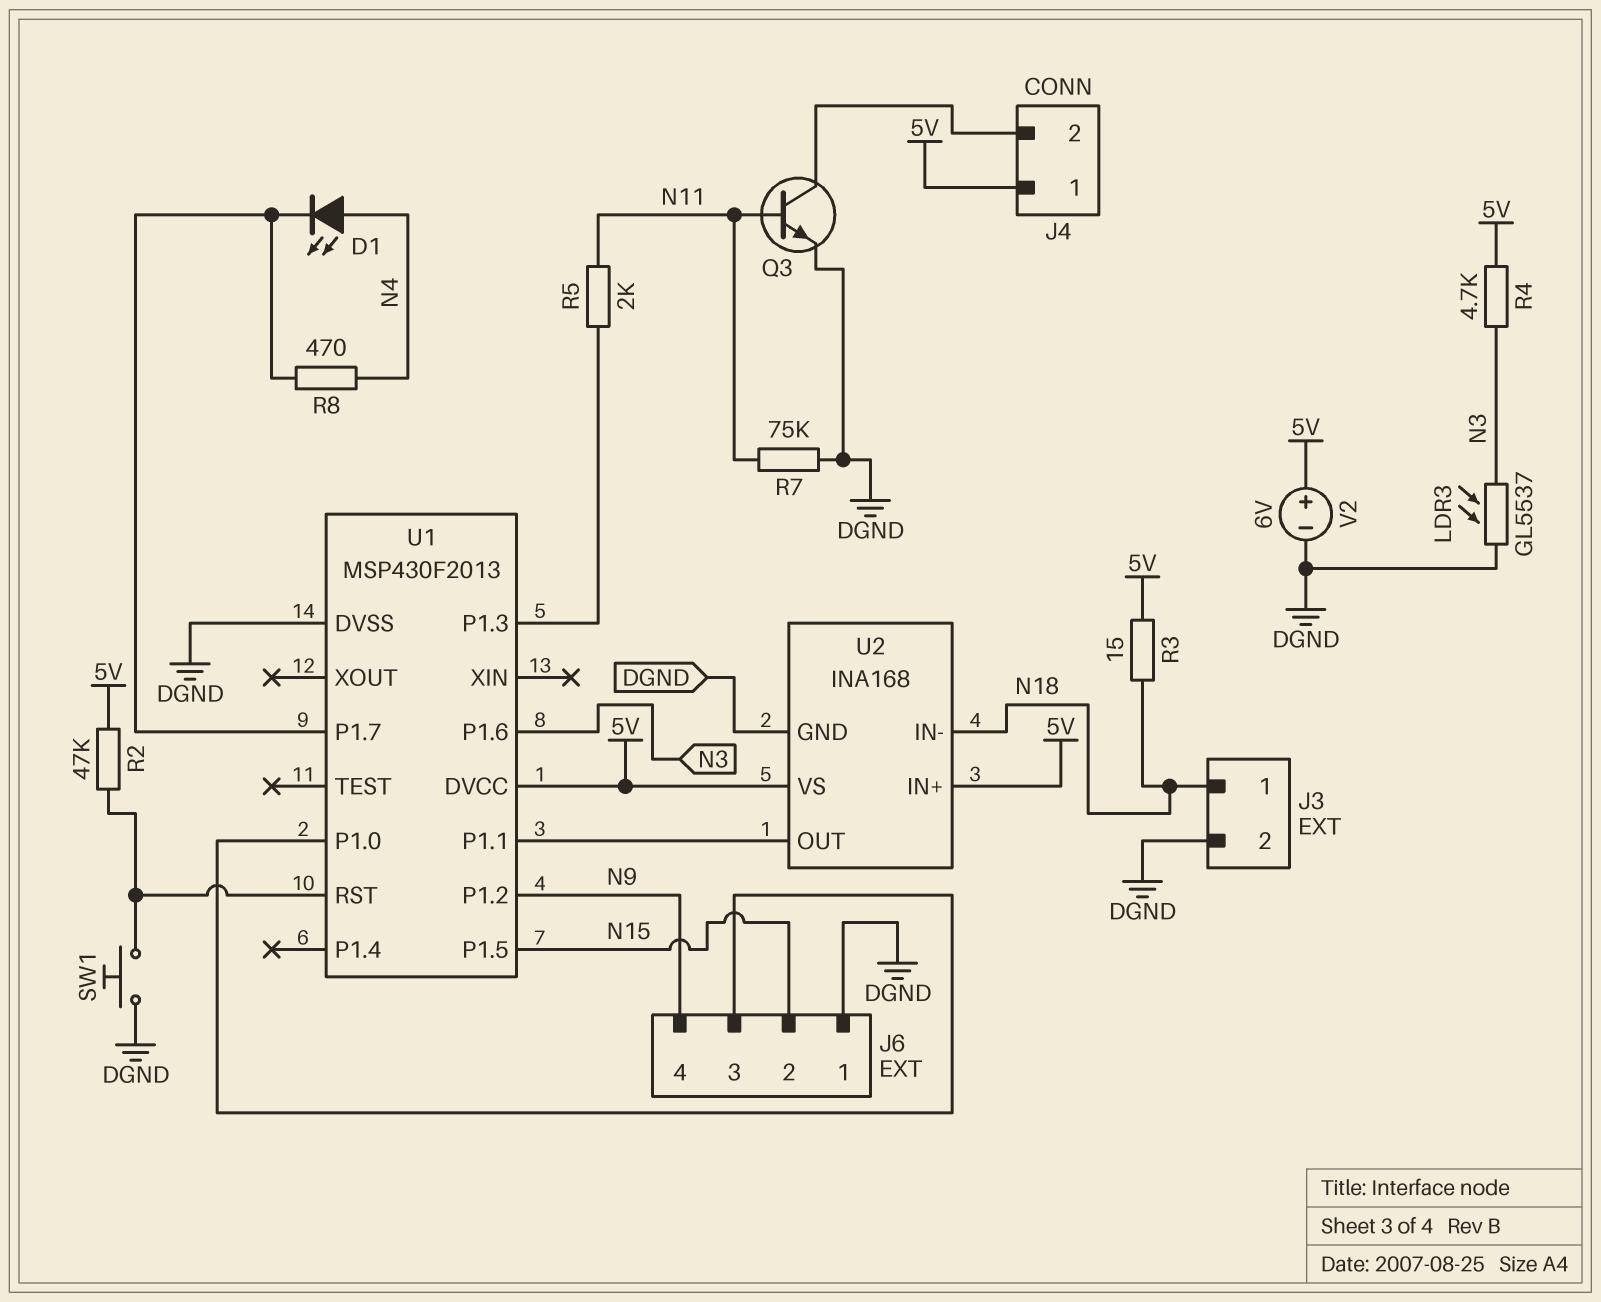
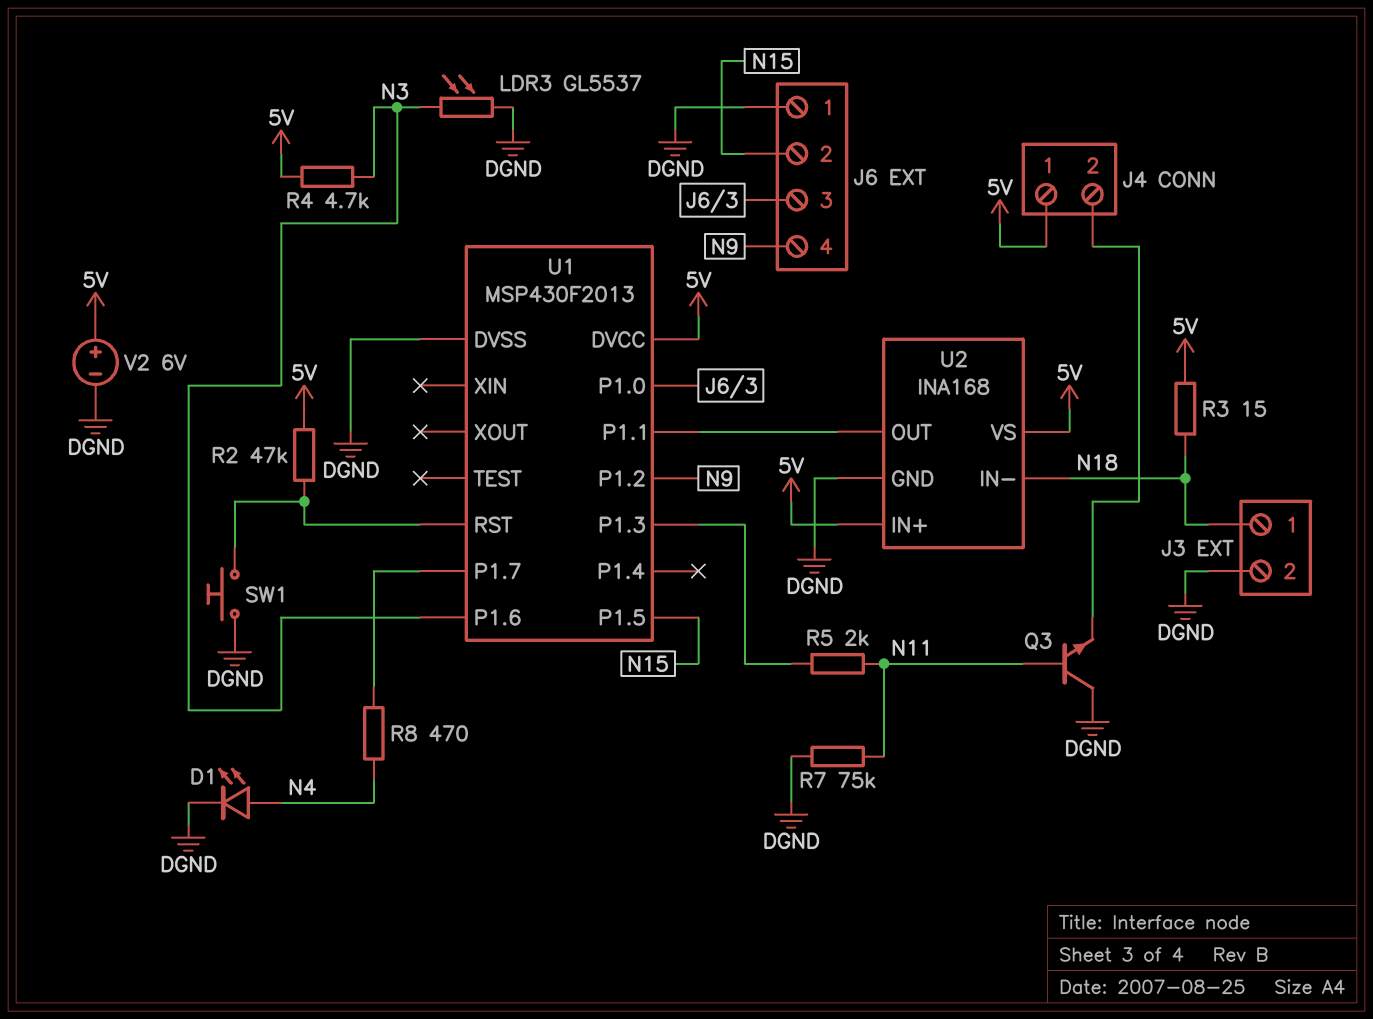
D1: LED (A N4, K U1/P1.7) -> LED (A N4, K DGND)
Q3: NPN (B N11, C J4/2, E DGND) -> NPN (B N11, C DGND, E J4/2)

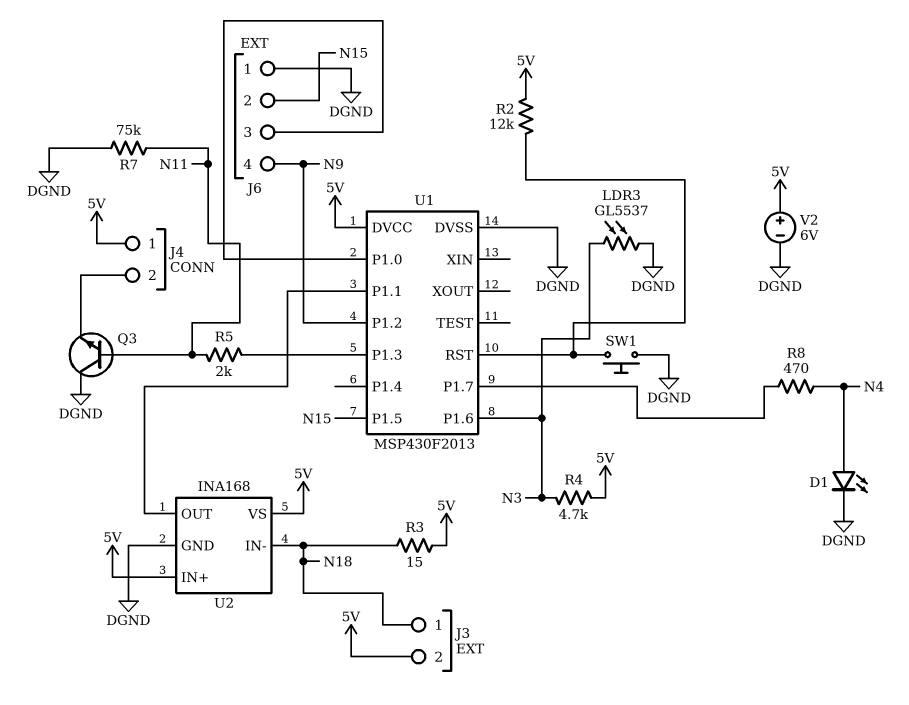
J3 pin 2: DGND -> 5V
R2: 47k (5V, U1/RST) -> 12k (5V, U1/RST)

